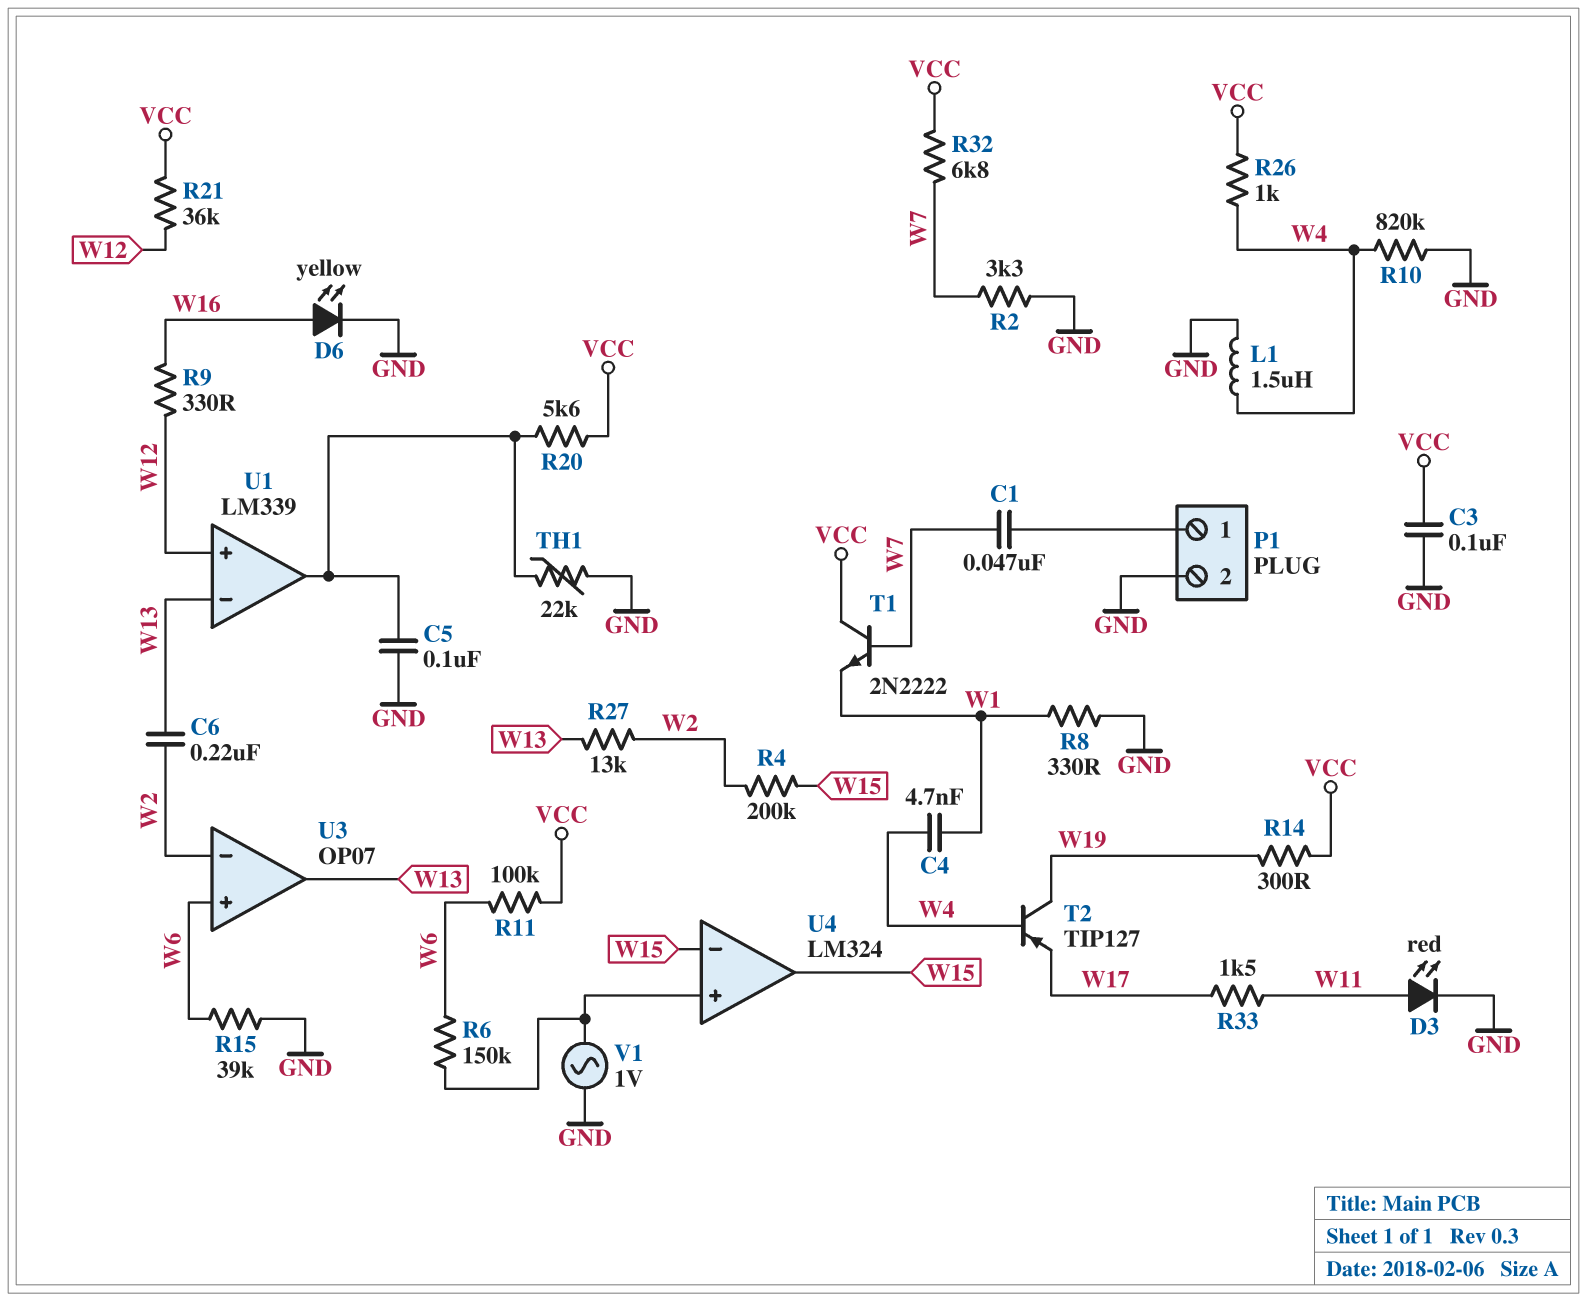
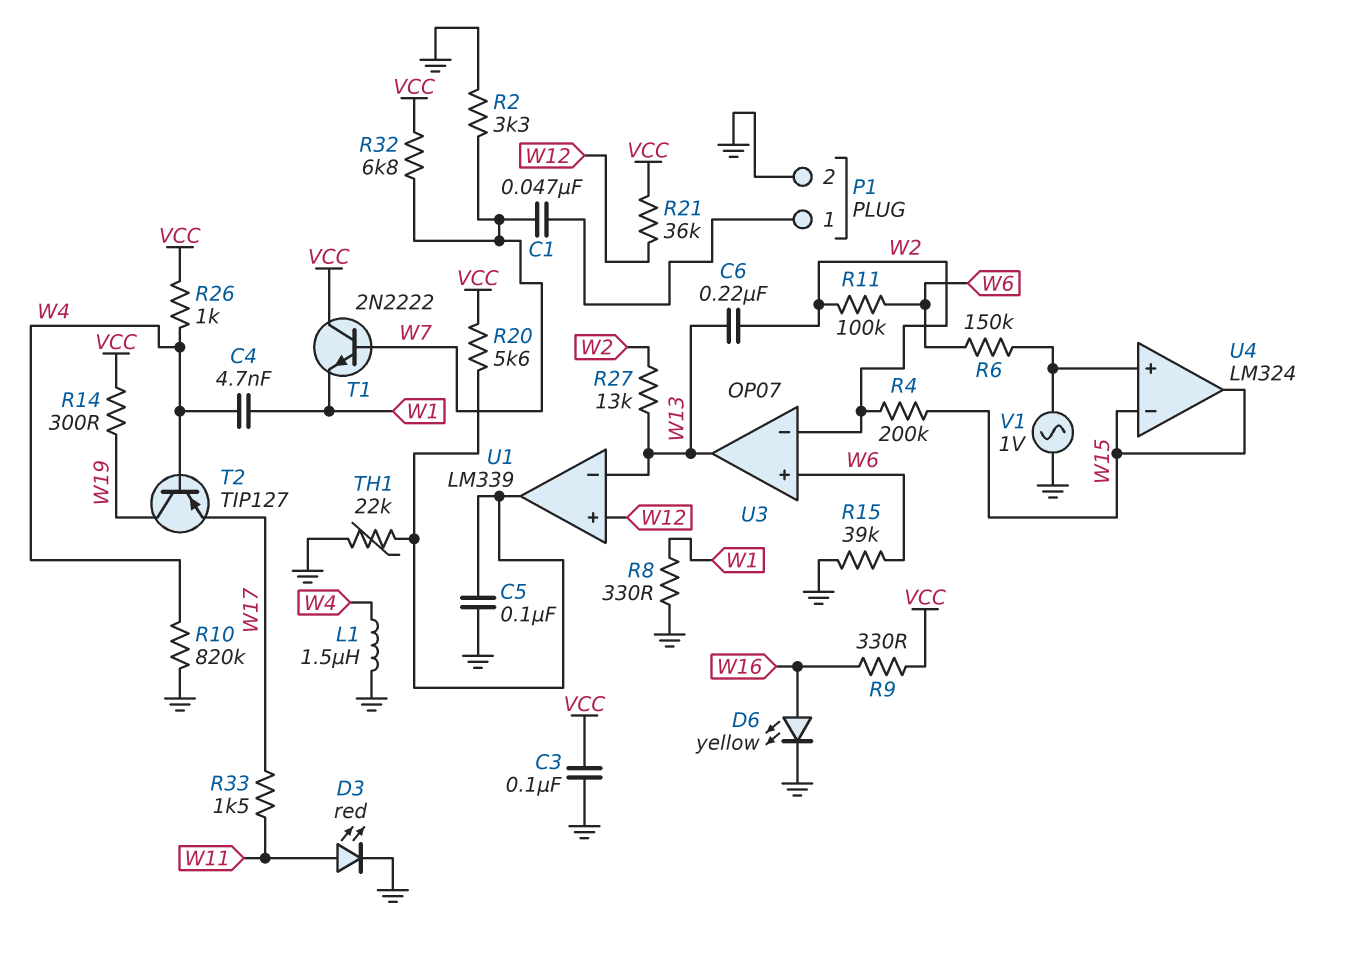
R9: 330 (W12, W16) -> 330 (VCC, W16)
R11: 100k (VCC, W6) -> 100k (W2, W6)

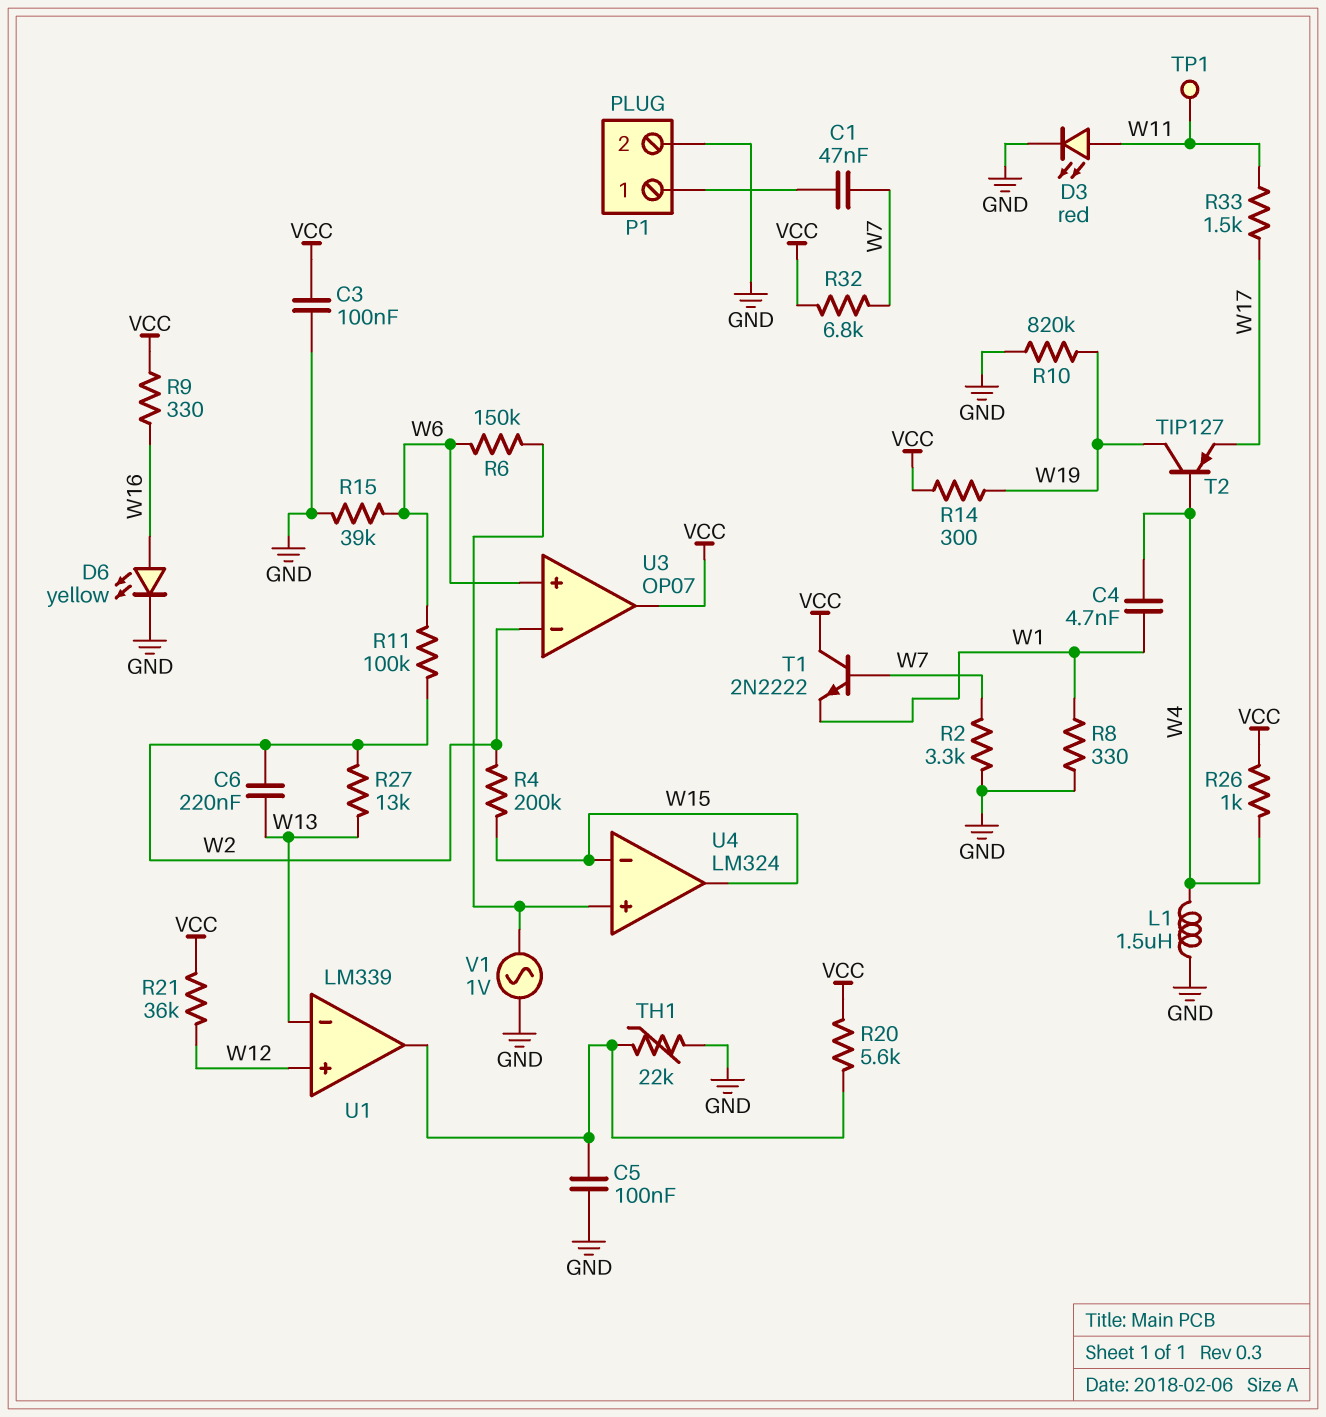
R10: 820k (GND, W4) -> 820k (GND, W19)
TP1: none -> test point (W11)
U3 pin out: W13 -> VCC

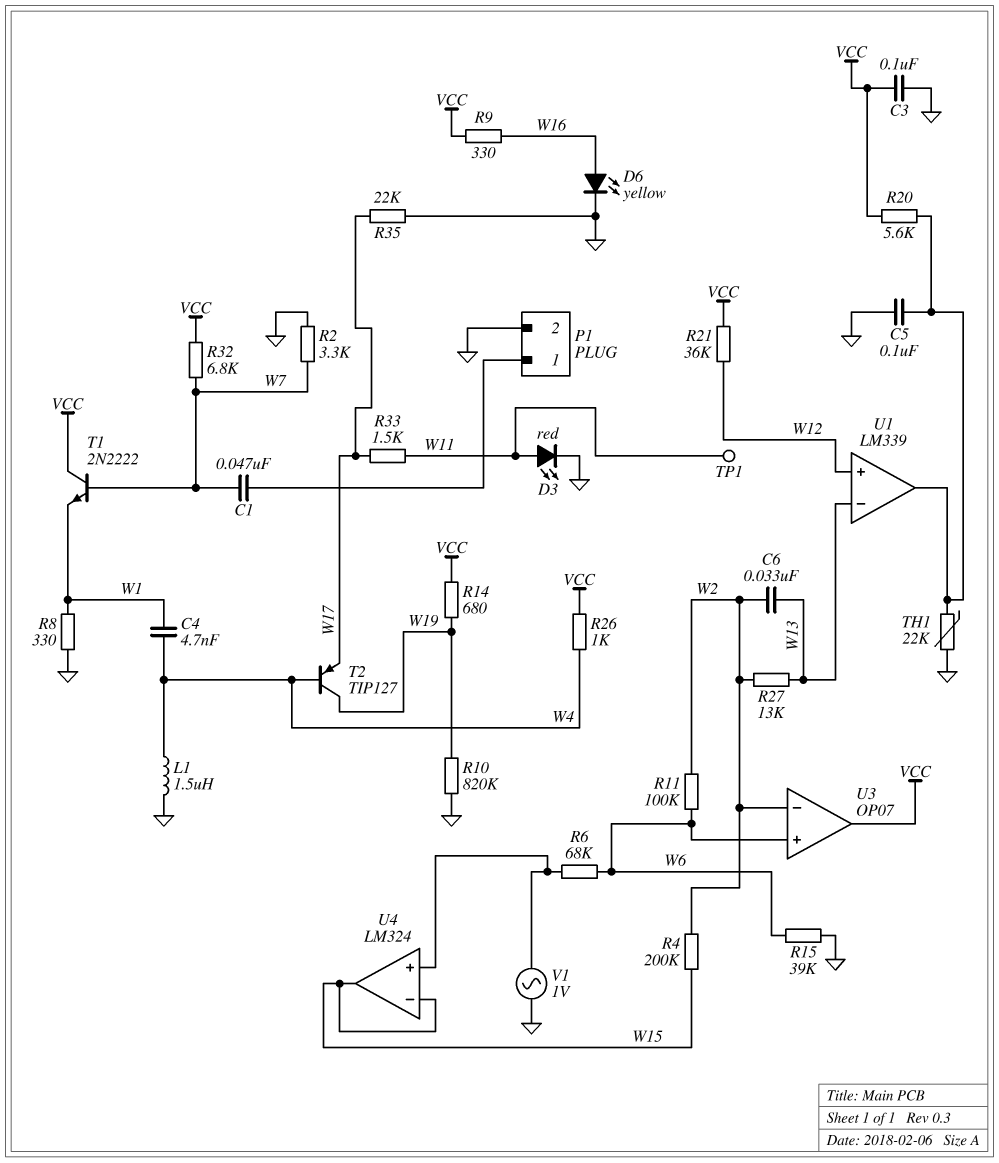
C6: 220nF (W2, W13) -> 33nF (W2, W13)
R6: 150k (U4/in+, W6) -> 68k (U4/in+, W6)
R14: 300 (VCC, W19) -> 680 (VCC, W19)
R35: none -> 22k (GND, W17)

